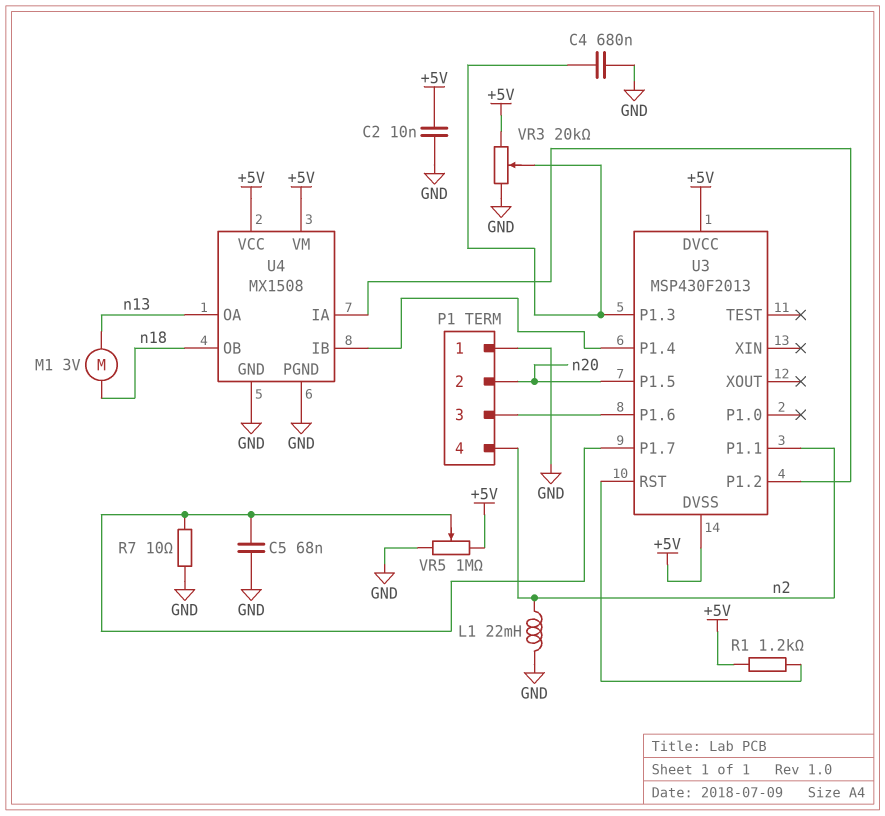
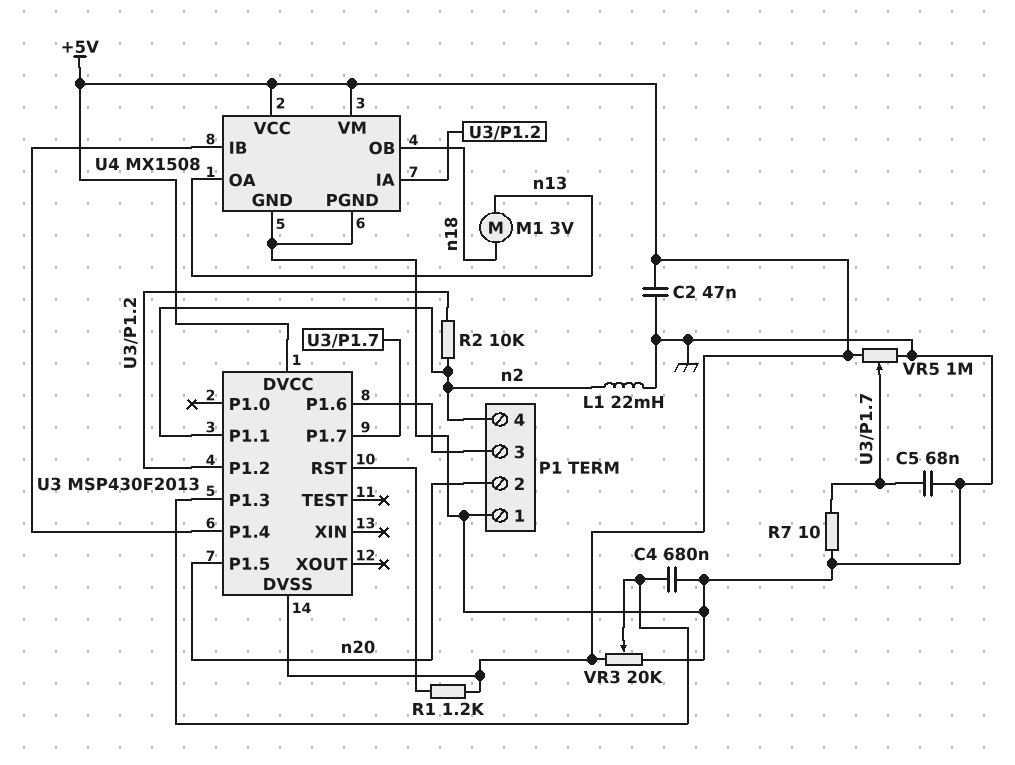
C2: 10nF (+5V, GND) -> 47nF (+5V, GND)
R2: none -> 10k (U3/P1.2, n2)

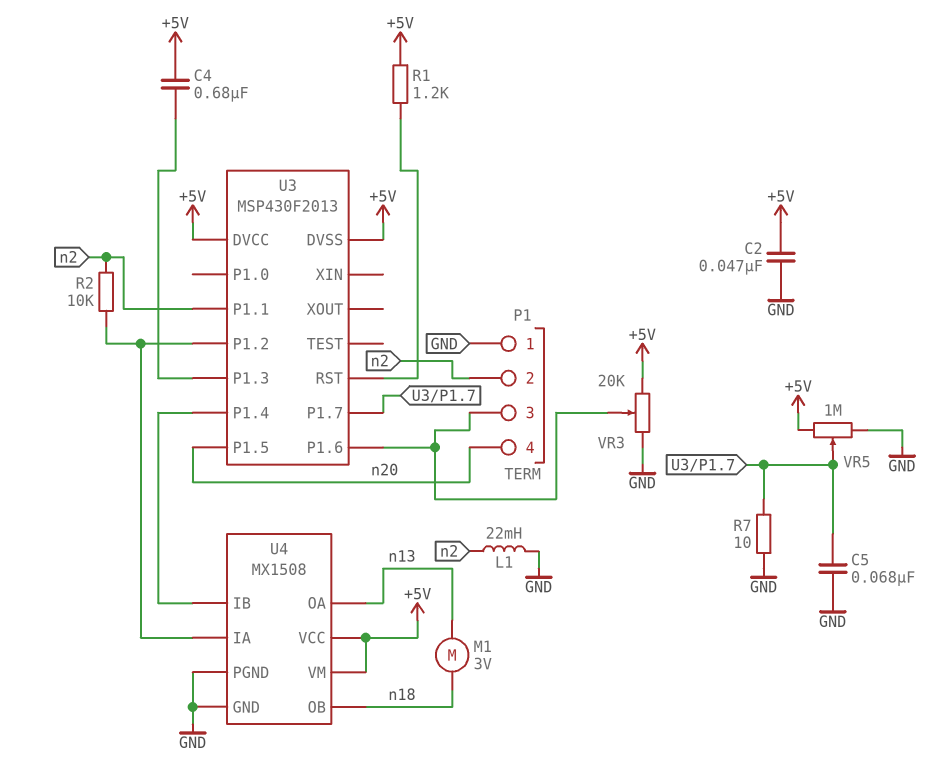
C4: 680nF (GND, U3/P1.3) -> 680nF (+5V, U3/P1.3)
P1 pin 2: n20 -> n2
P1 pin 4: n2 -> n20
VR3: 20k (+5V, GND, wiper U3/P1.3) -> 20k (+5V, GND, wiper P1/3)

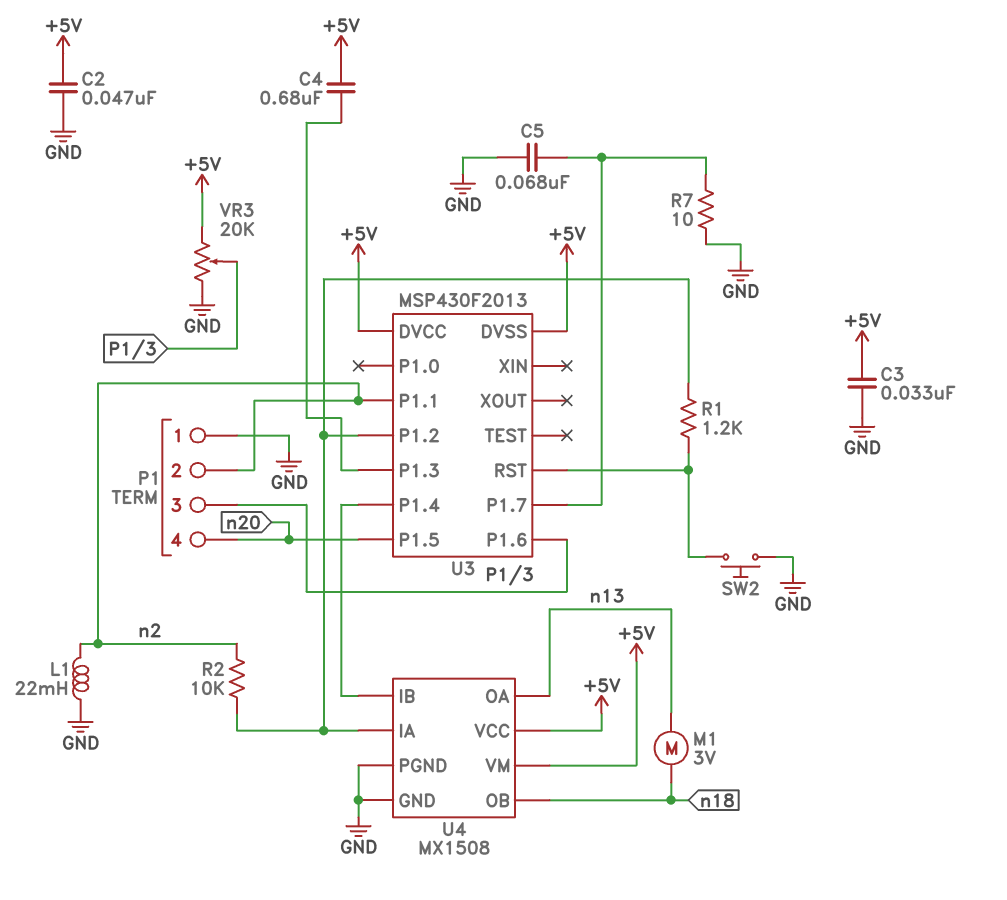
C3: none -> 33nF (+5V, GND)
R1: 1.2k (+5V, U3/RST) -> 1.2k (U3/P1.2, U3/RST)
SW2: none -> button (GND, U3/RST)
VR5: 1M (+5V, GND, wiper U3/P1.7) -> none

